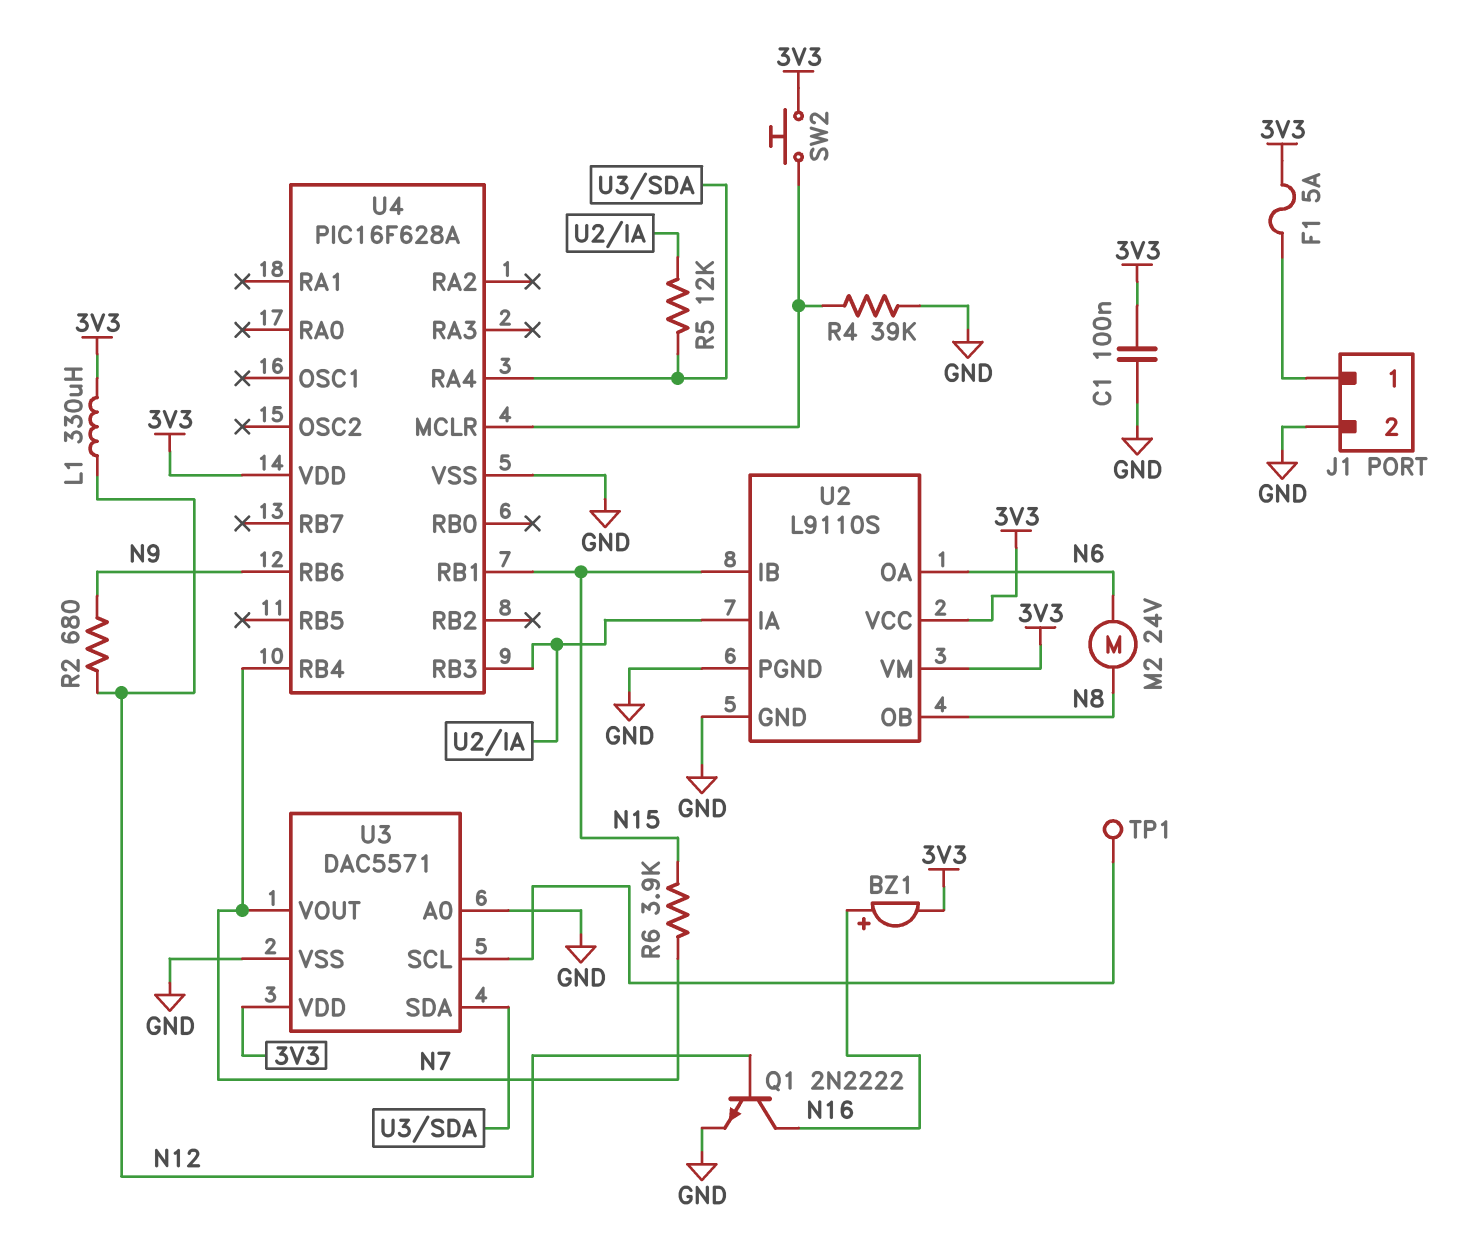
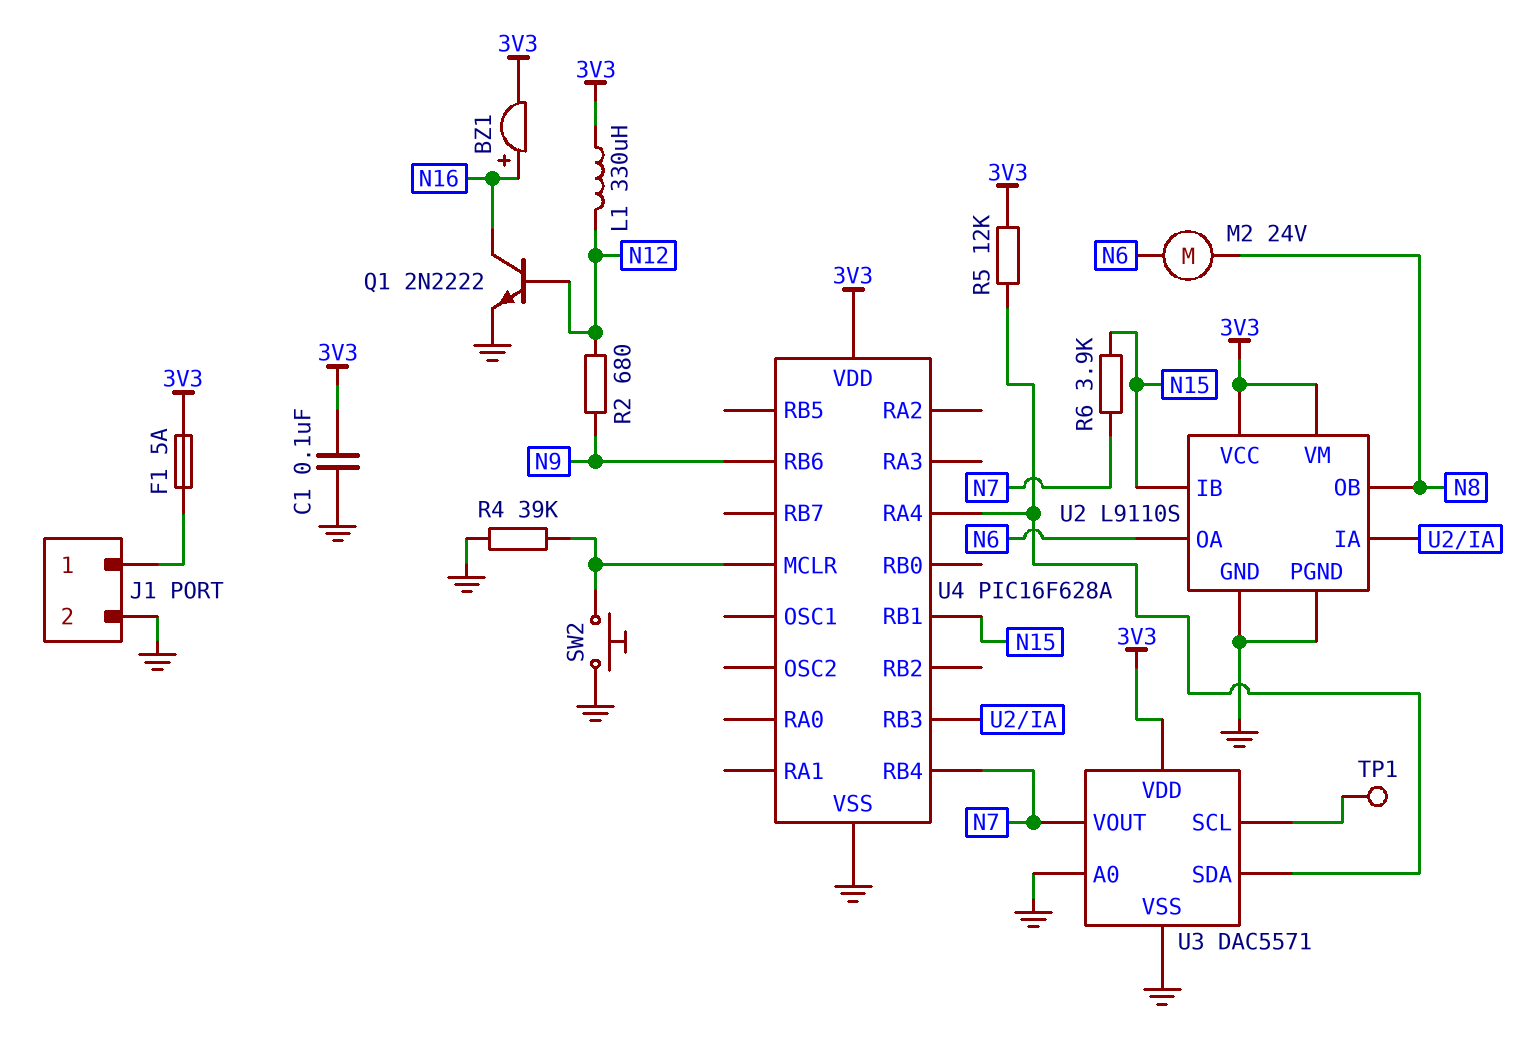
R5: 12k (U2/IA, U3/SDA) -> 12k (3V3, U3/SDA)
SW2: button (3V3, U4/MCLR) -> button (GND, U4/MCLR)

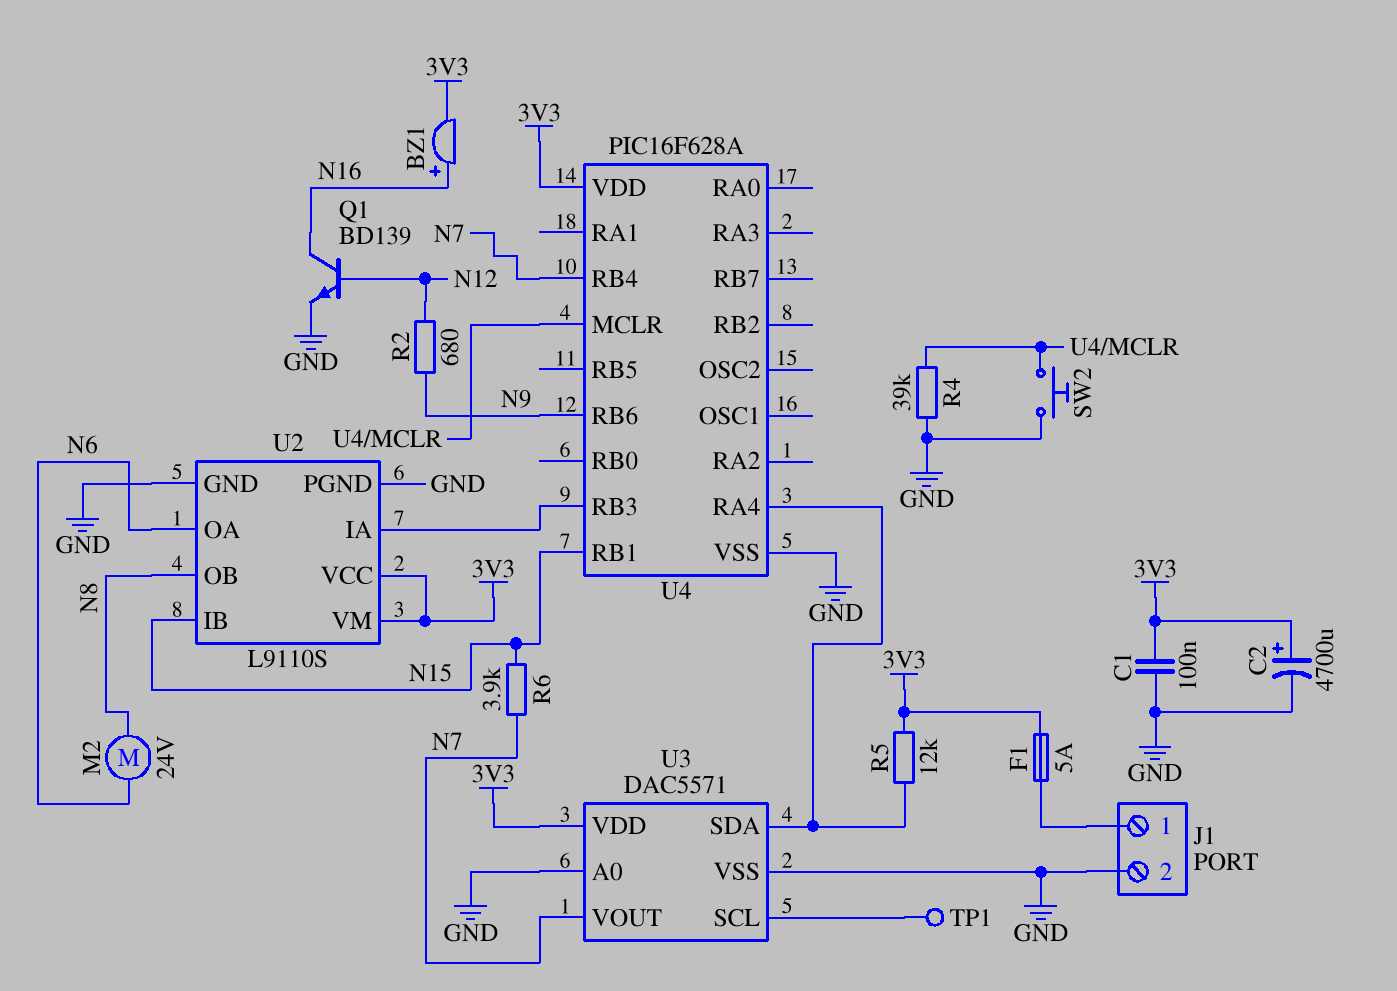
C2: none -> 4700uF (plus 3V3, minus GND)
L1: 330uH (3V3, N12) -> none
Q1: NPN 2N2222 (B N12, C N16, E GND) -> NPN BD139 (B N12, C N16, E GND)

